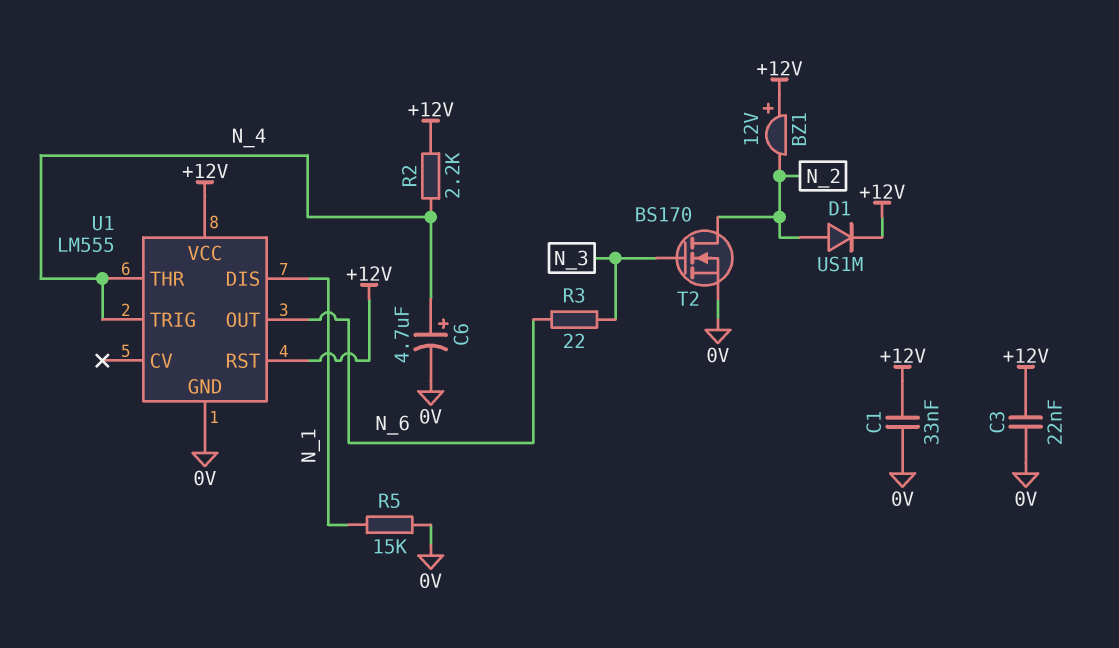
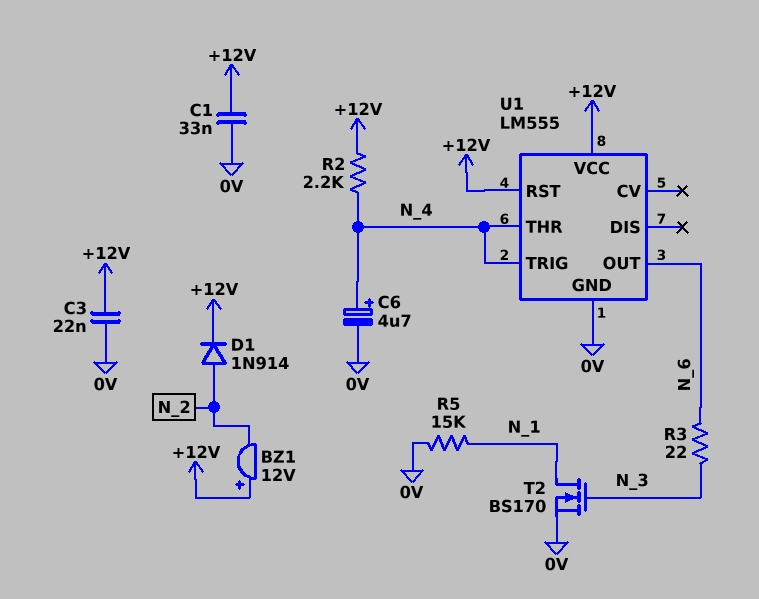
D1: diode US1M (A N_2, K +12V) -> diode 1N914 (A N_2, K +12V)
T2: NMOS BS170 (G N_3, D N_2, S 0V) -> NMOS BS170 (G N_3, D N_1, S 0V)
U1 pin DIS: N_1 -> none

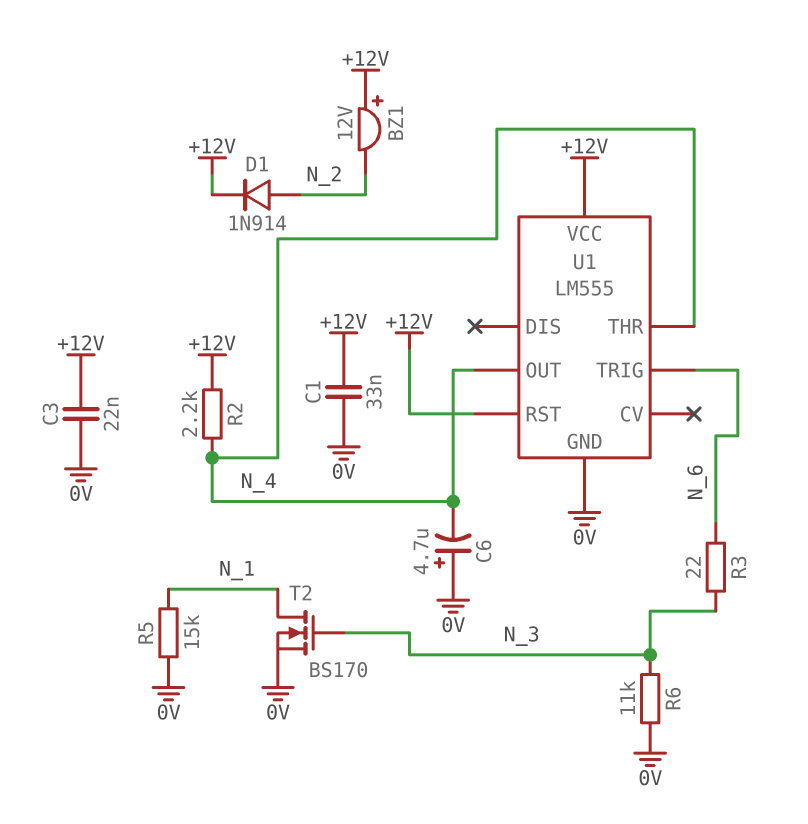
C6: 4.7uF (plus N_4, minus 0V) -> 4.7uF (plus 0V, minus N_4)
R6: none -> 11k (0V, N_3)
U1 pin OUT: N_6 -> N_4
U1 pin TRIG: N_4 -> N_6

